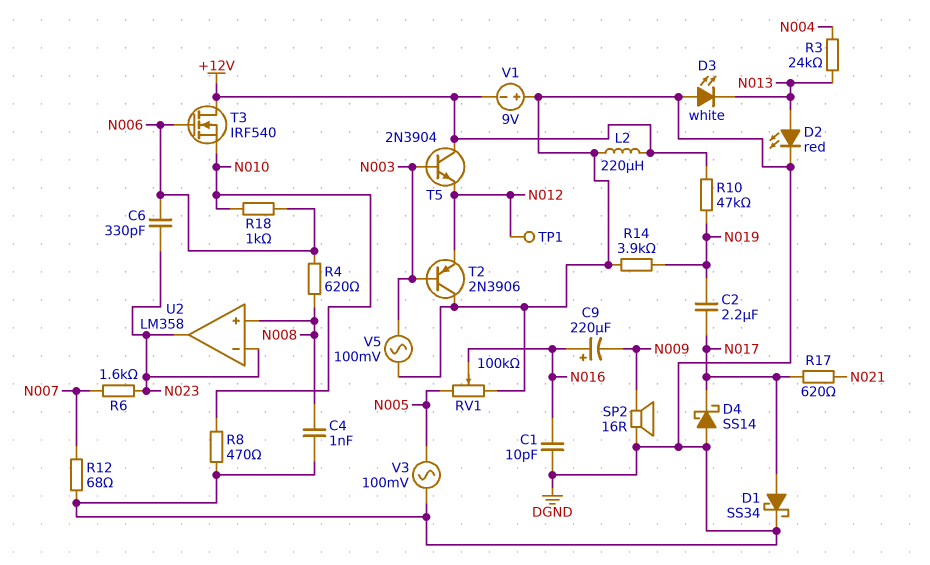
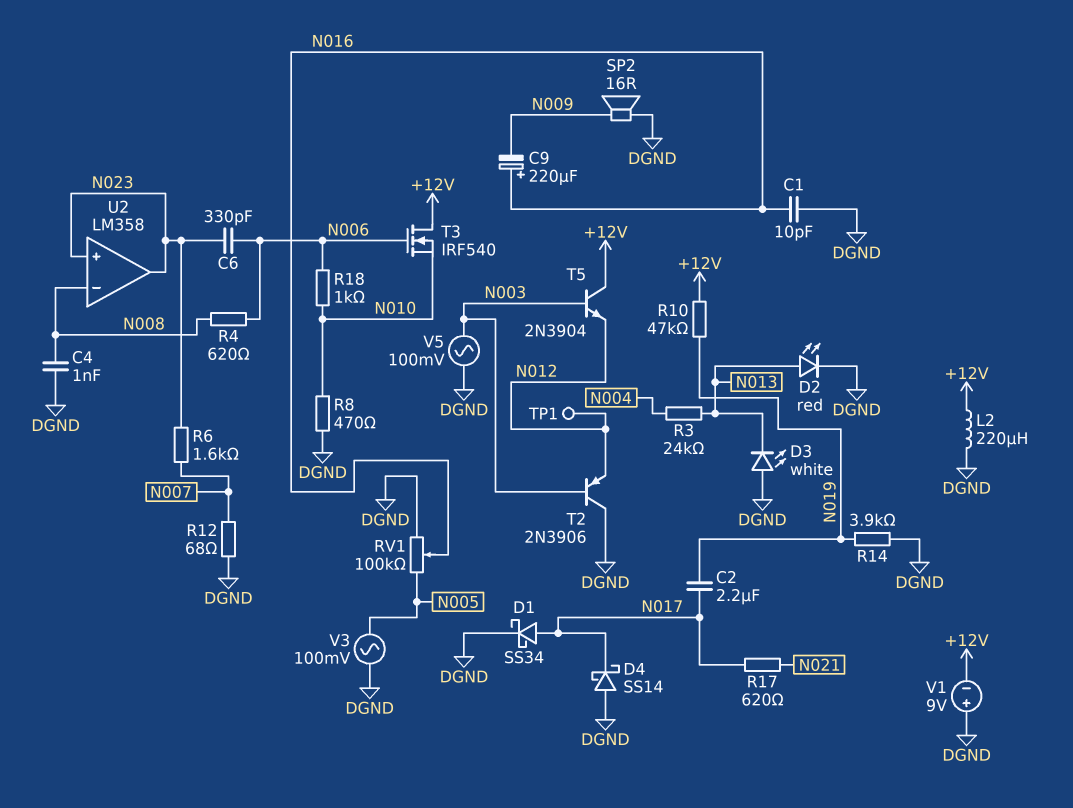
U2 pin in+: N008 -> N023
U2 pin in-: N023 -> N008

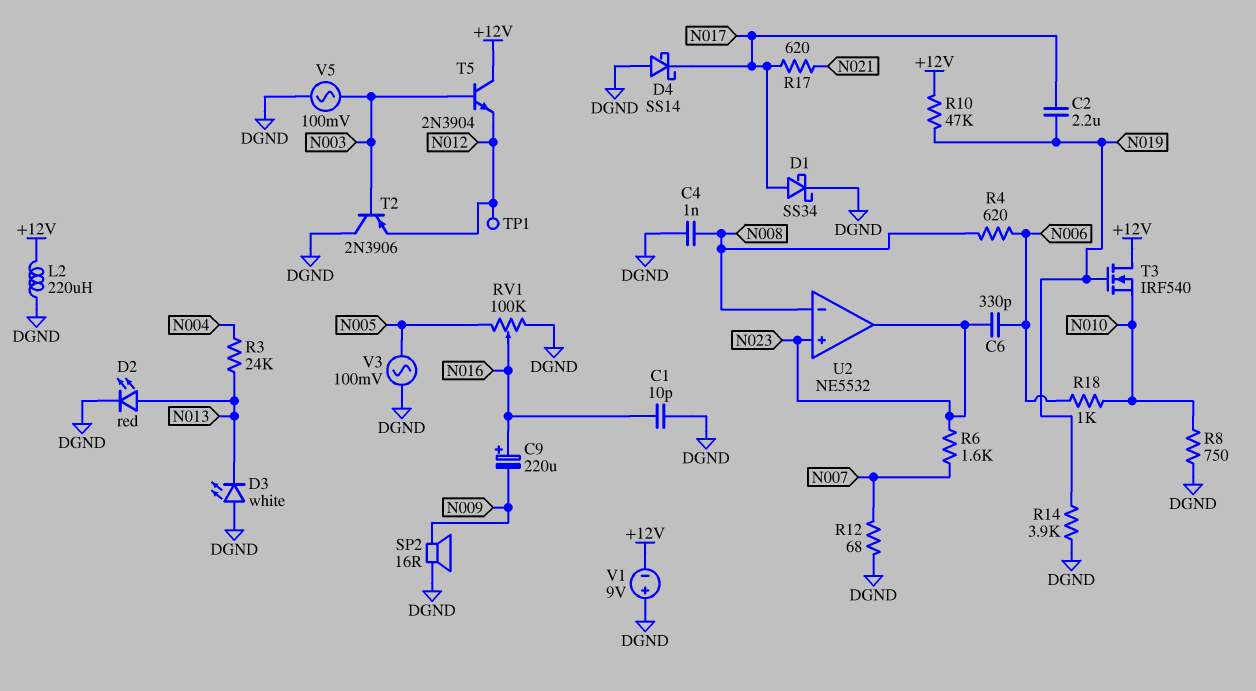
R8: 470 (DGND, N010) -> 750 (DGND, N010)
T3: NMOS IRF540 (G N006, D +12V, S N010) -> NMOS IRF540 (G N019, D +12V, S N010)
U2: LM358 -> NE5532

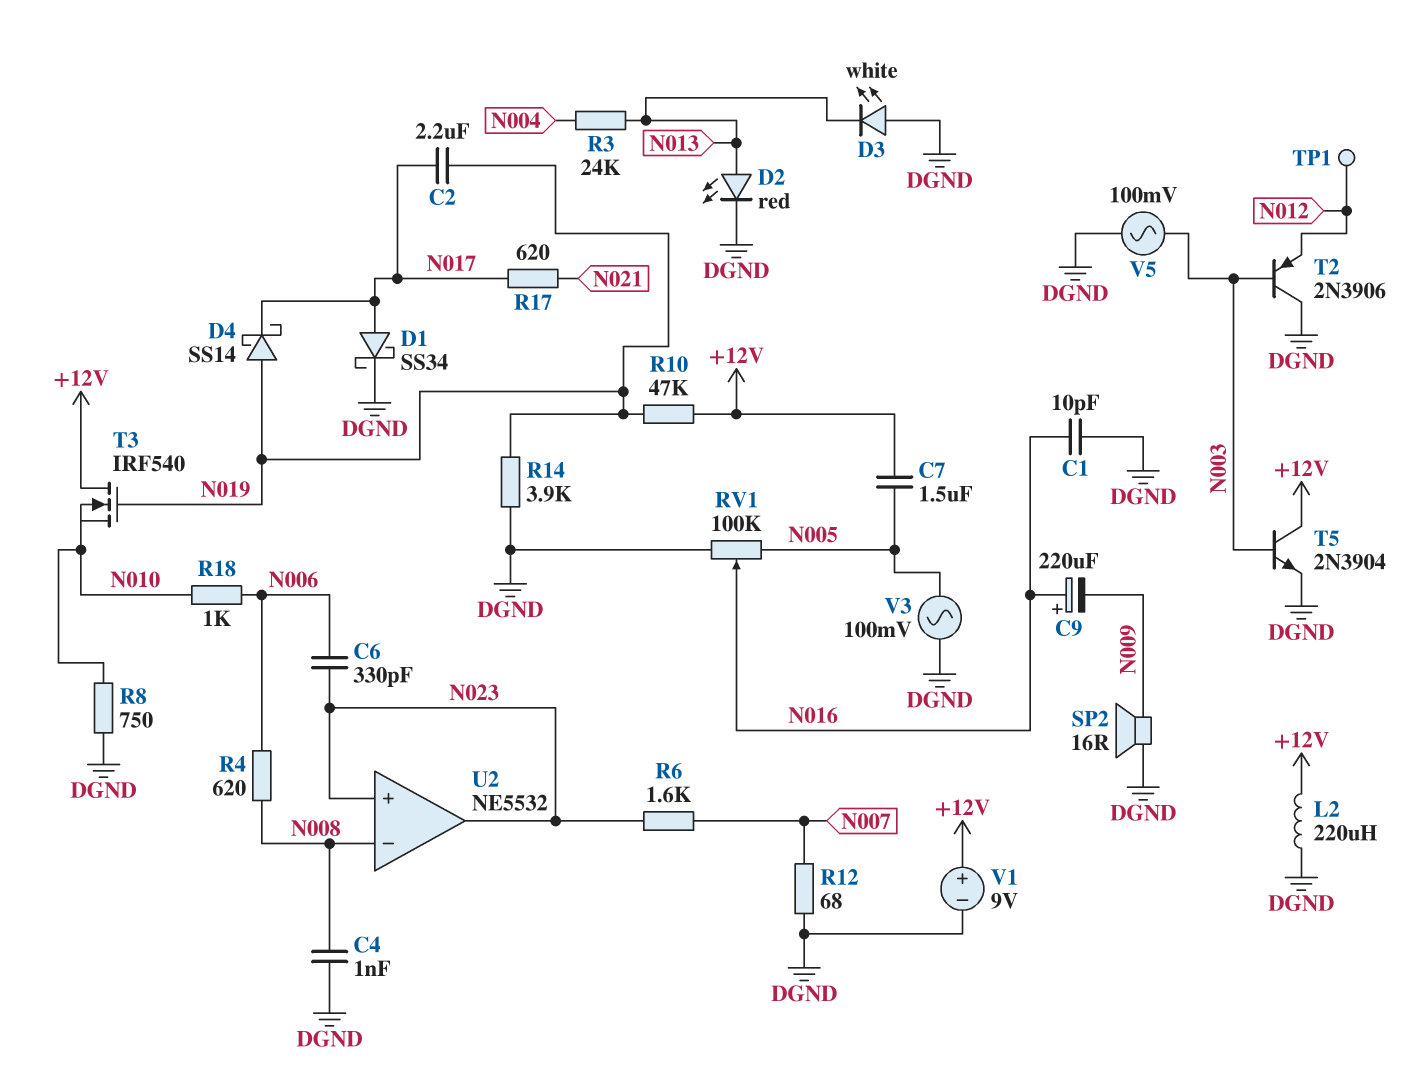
C7: none -> 1.5uF (+12V, N005)
D4: schottky SS14 (A DGND, K N017) -> schottky SS14 (A N019, K N017)
T5: NPN 2N3904 (B N003, C +12V, E N012) -> NPN 2N3904 (B N003, C +12V, E DGND)
V1: 9V (plus DGND, minus +12V) -> 9V (plus +12V, minus DGND)

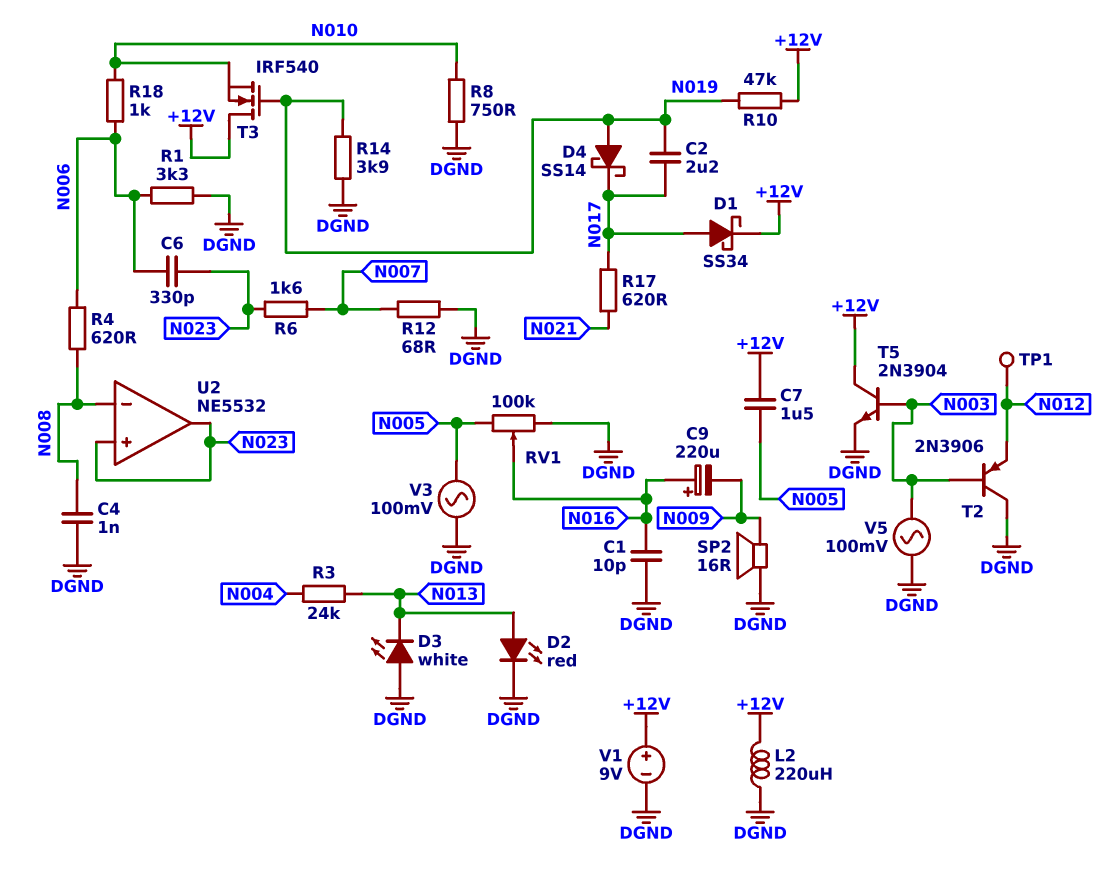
D1: schottky SS34 (A N017, K DGND) -> schottky SS34 (A N017, K +12V)
R1: none -> 3.3k (DGND, N006)

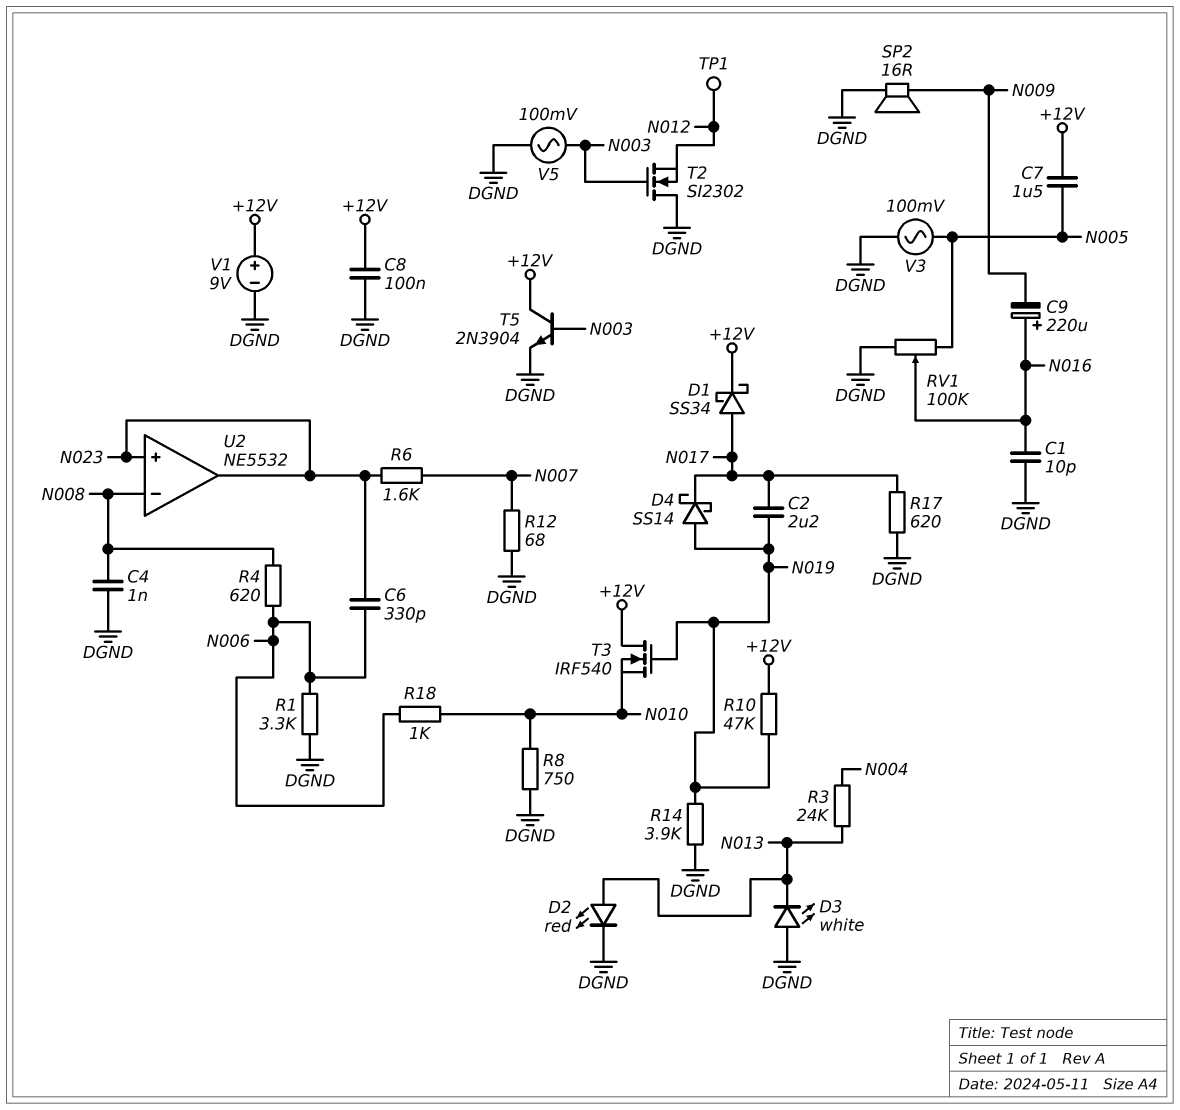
C8: none -> 100nF (+12V, DGND)
L2: 220uH (+12V, DGND) -> none
R17: 620 (N017, N021) -> 620 (DGND, N017)
T2: PNP 2N3906 (B N003, C DGND, E N012) -> NMOS SI2302 (G N003, D DGND, S N012)

